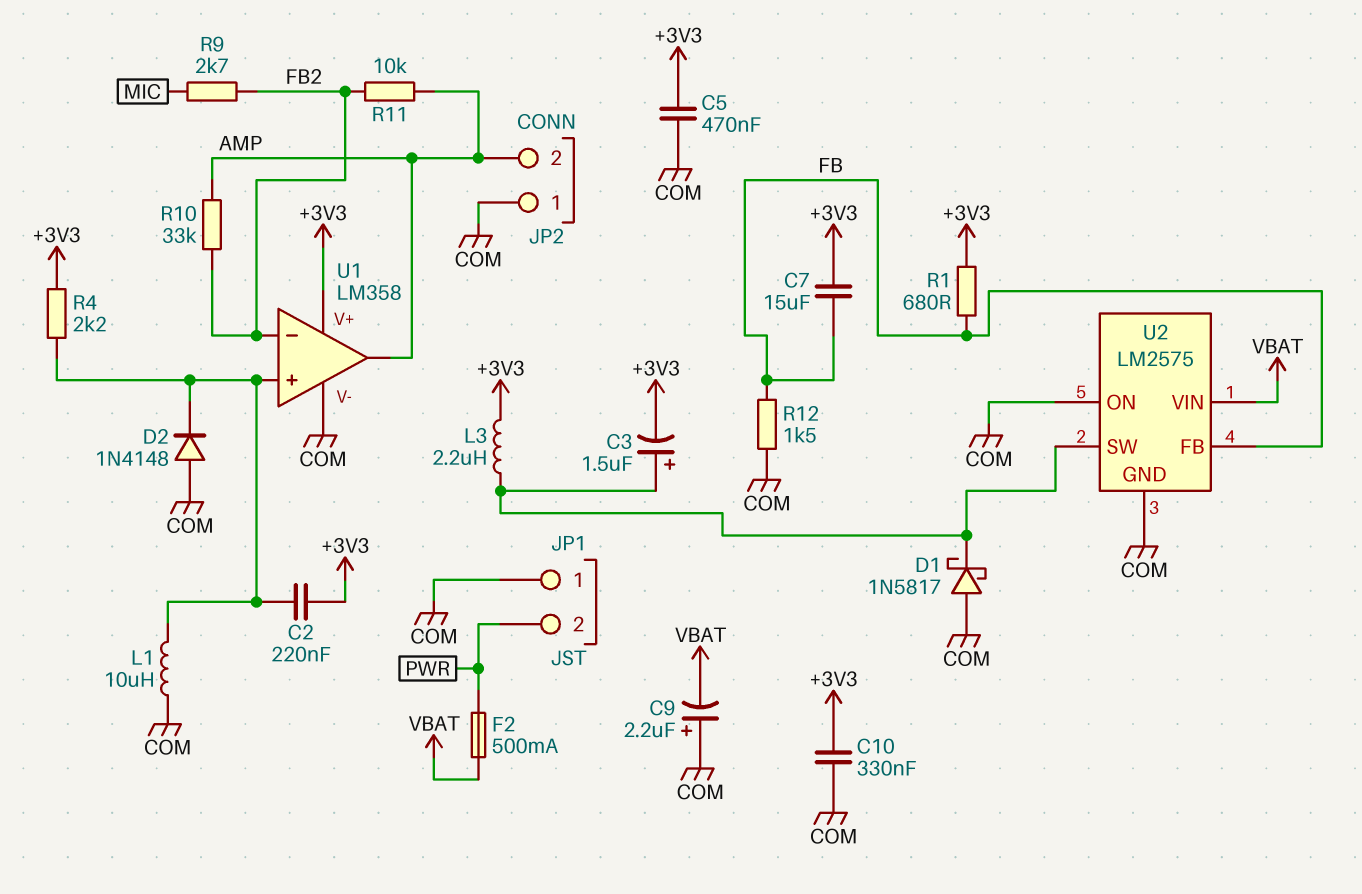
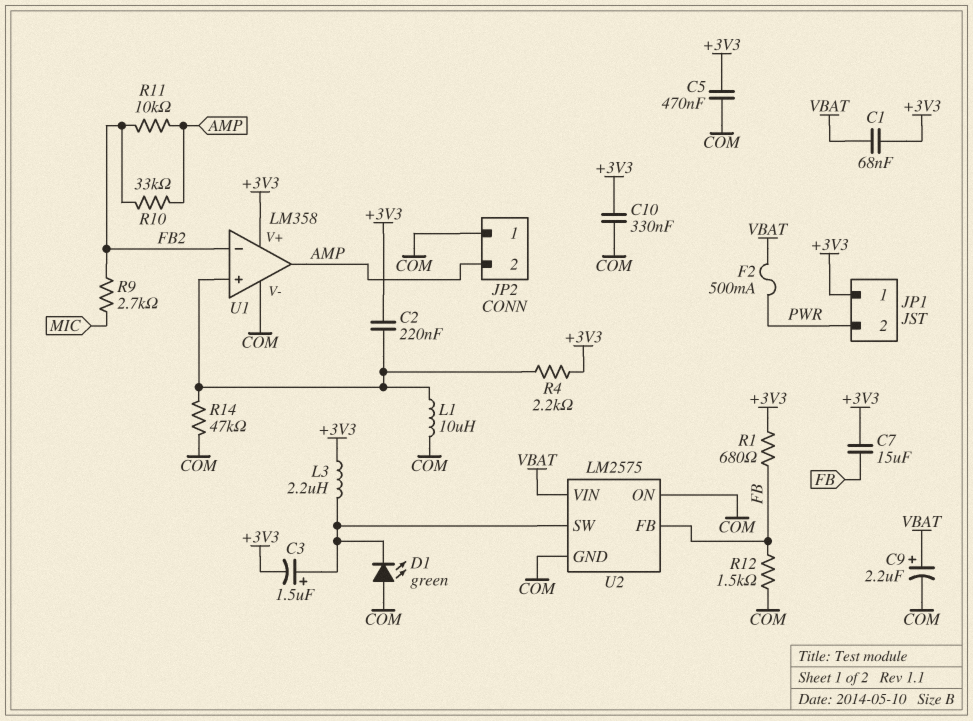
C1: none -> 68nF (+3V3, VBAT)
C9: 2.2uF (plus COM, minus VBAT) -> 2.2uF (plus VBAT, minus COM)
D1: schottky 1N5817 (A COM, K U2/SW) -> LED green (A COM, K U2/SW)
D2: diode 1N4148 (A COM, K U1/in+) -> none
JP1 pin 1: COM -> +3V3
R14: none -> 47k (COM, U1/in+)

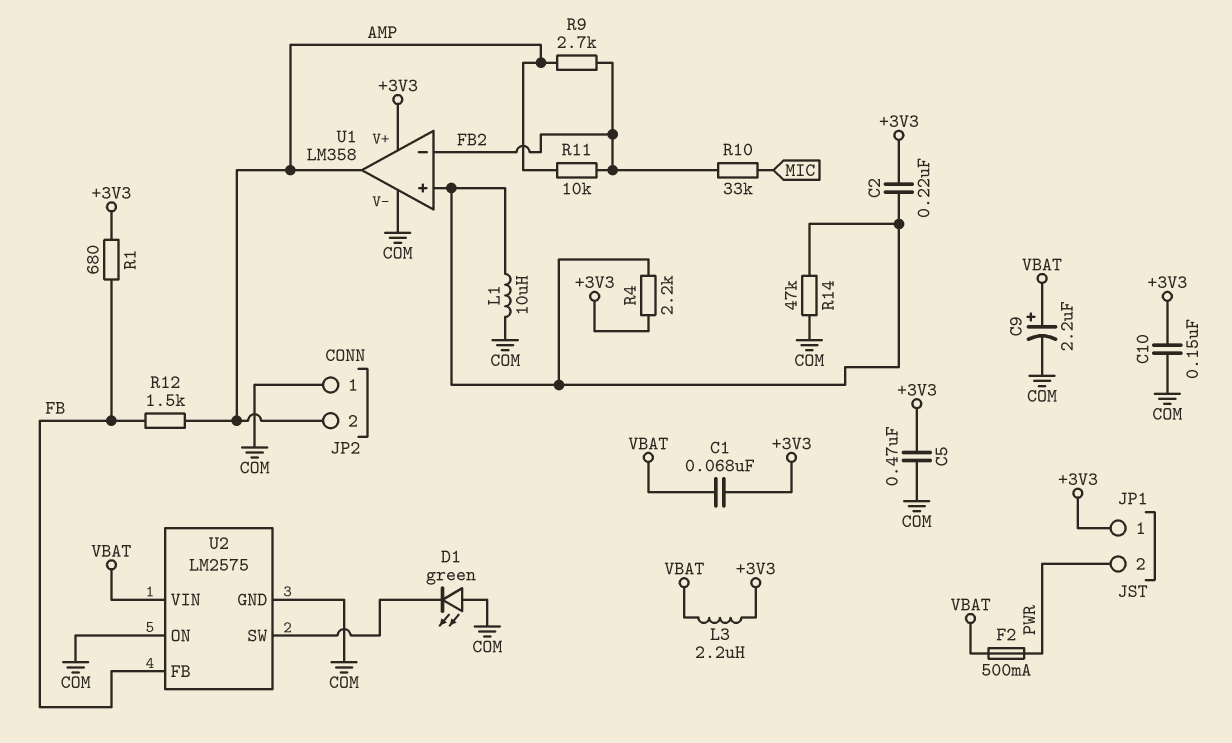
C3: 1.5uF (plus U2/SW, minus +3V3) -> none
C7: 15uF (+3V3, FB) -> none
C10: 330nF (+3V3, COM) -> 150nF (+3V3, COM)
L3: 2.2uH (+3V3, U2/SW) -> 2.2uH (+3V3, VBAT)
R9: 2.7k (FB2, MIC) -> 2.7k (AMP, FB2)
R10: 33k (AMP, FB2) -> 33k (FB2, MIC)
R12: 1.5k (COM, FB) -> 1.5k (AMP, FB)

